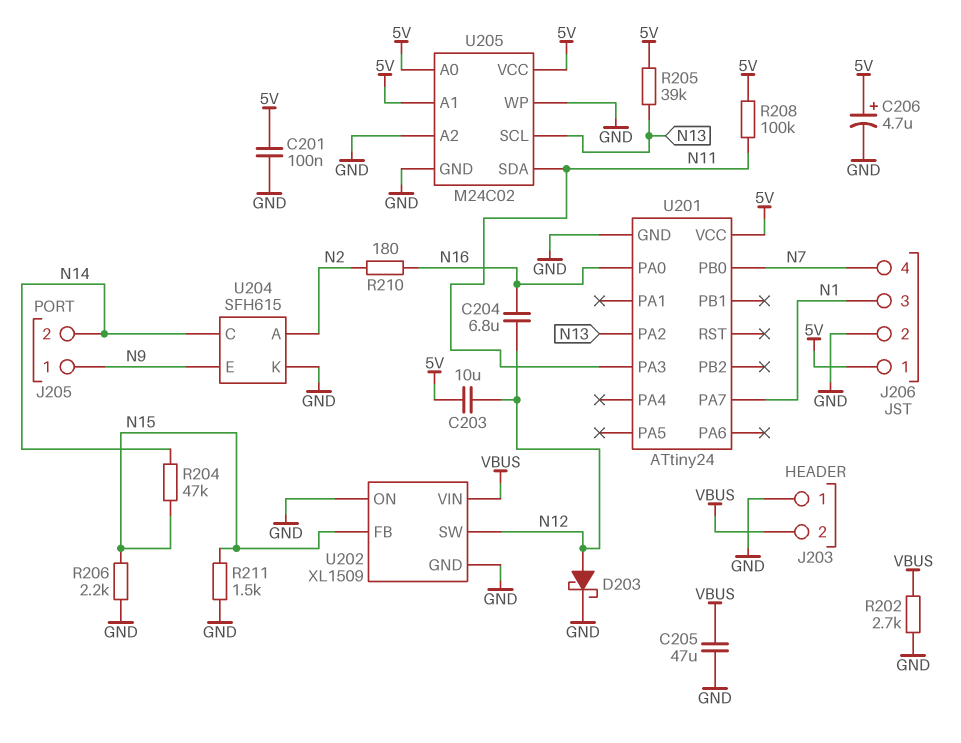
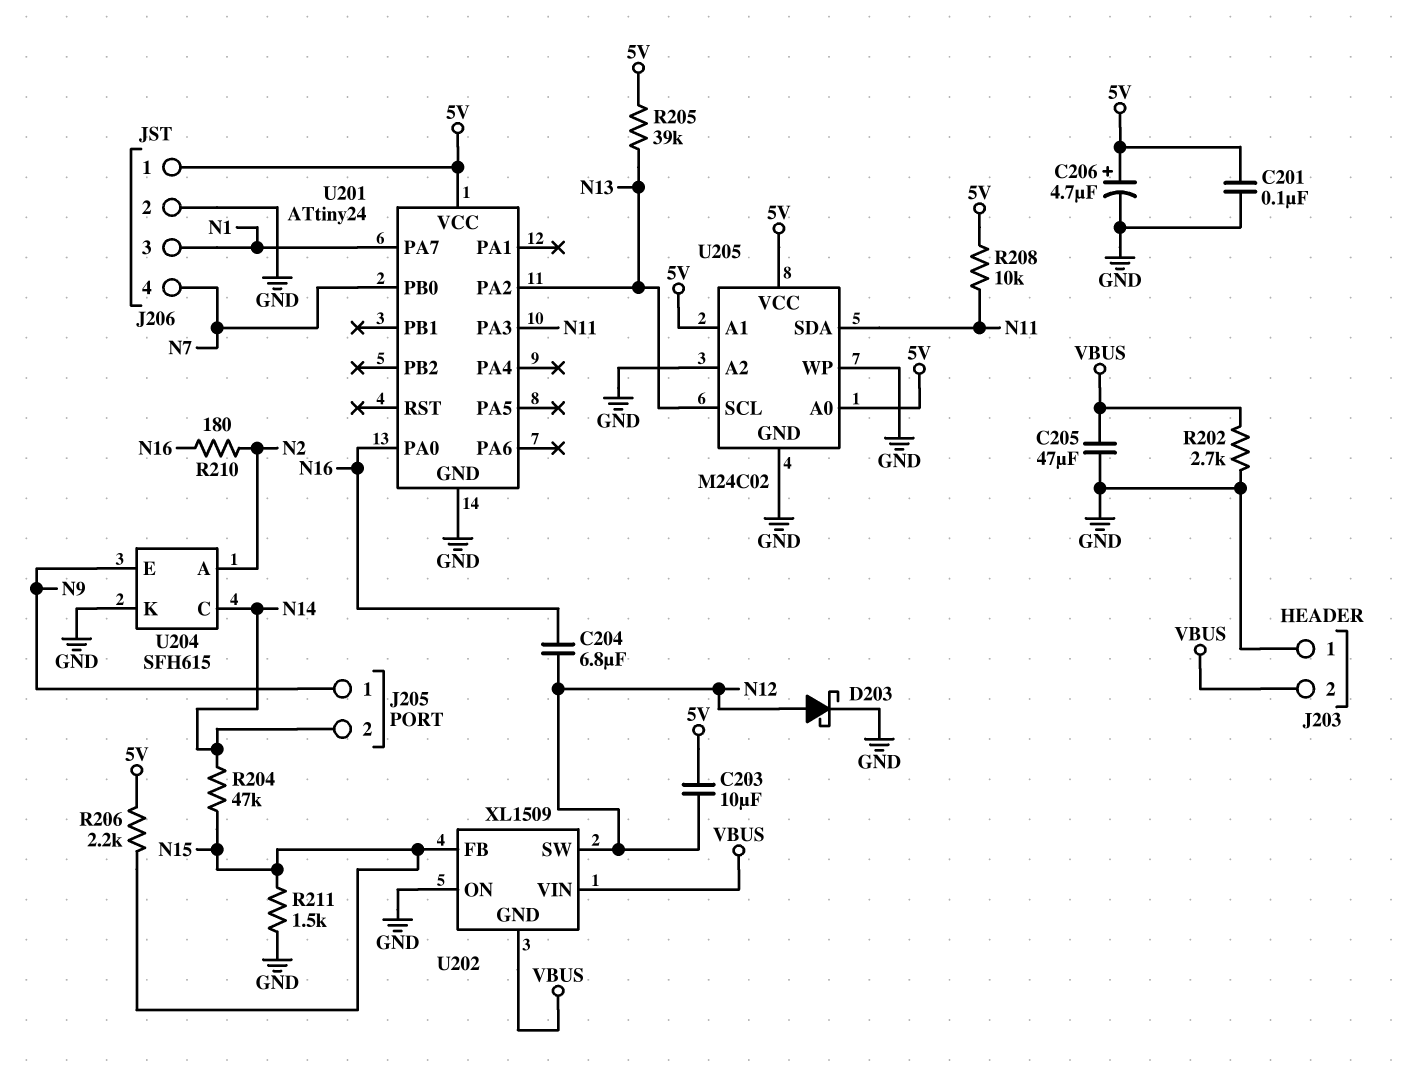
R206: 2.2k (GND, N15) -> 2.2k (5V, N15)
R208: 100k (5V, N11) -> 10k (5V, N11)
U202 pin GND: GND -> VBUS

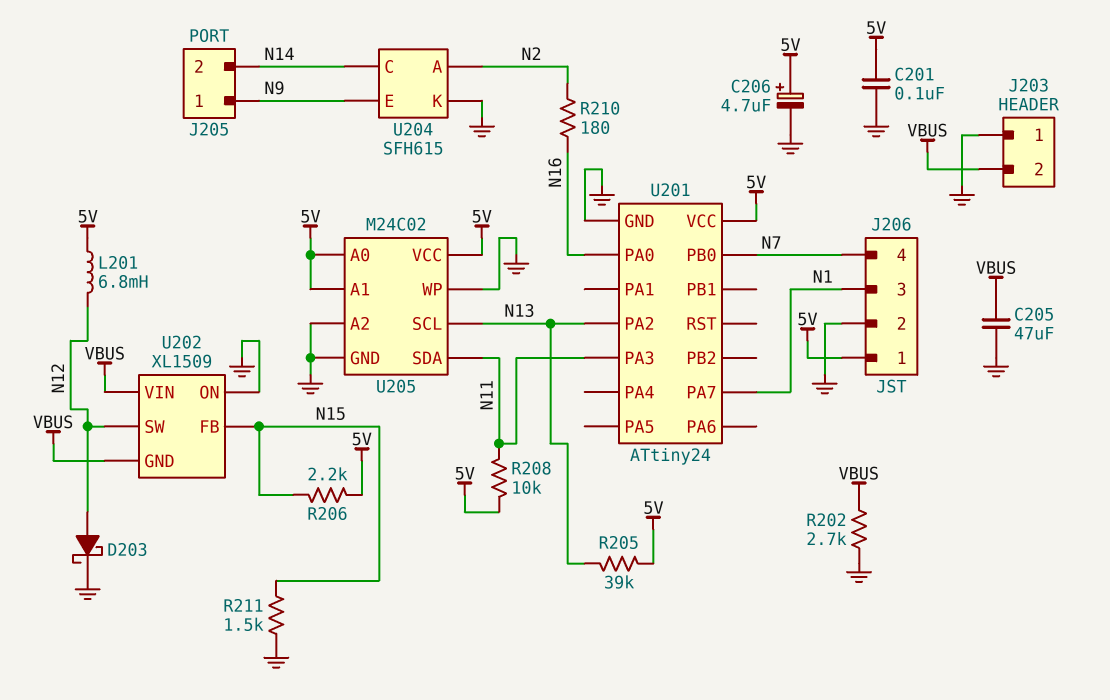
C203: 10uF (5V, N12) -> none
C204: 6.8uF (N12, N16) -> none
L201: none -> 6.8mH (5V, N12)
R204: 47k (N14, N15) -> none

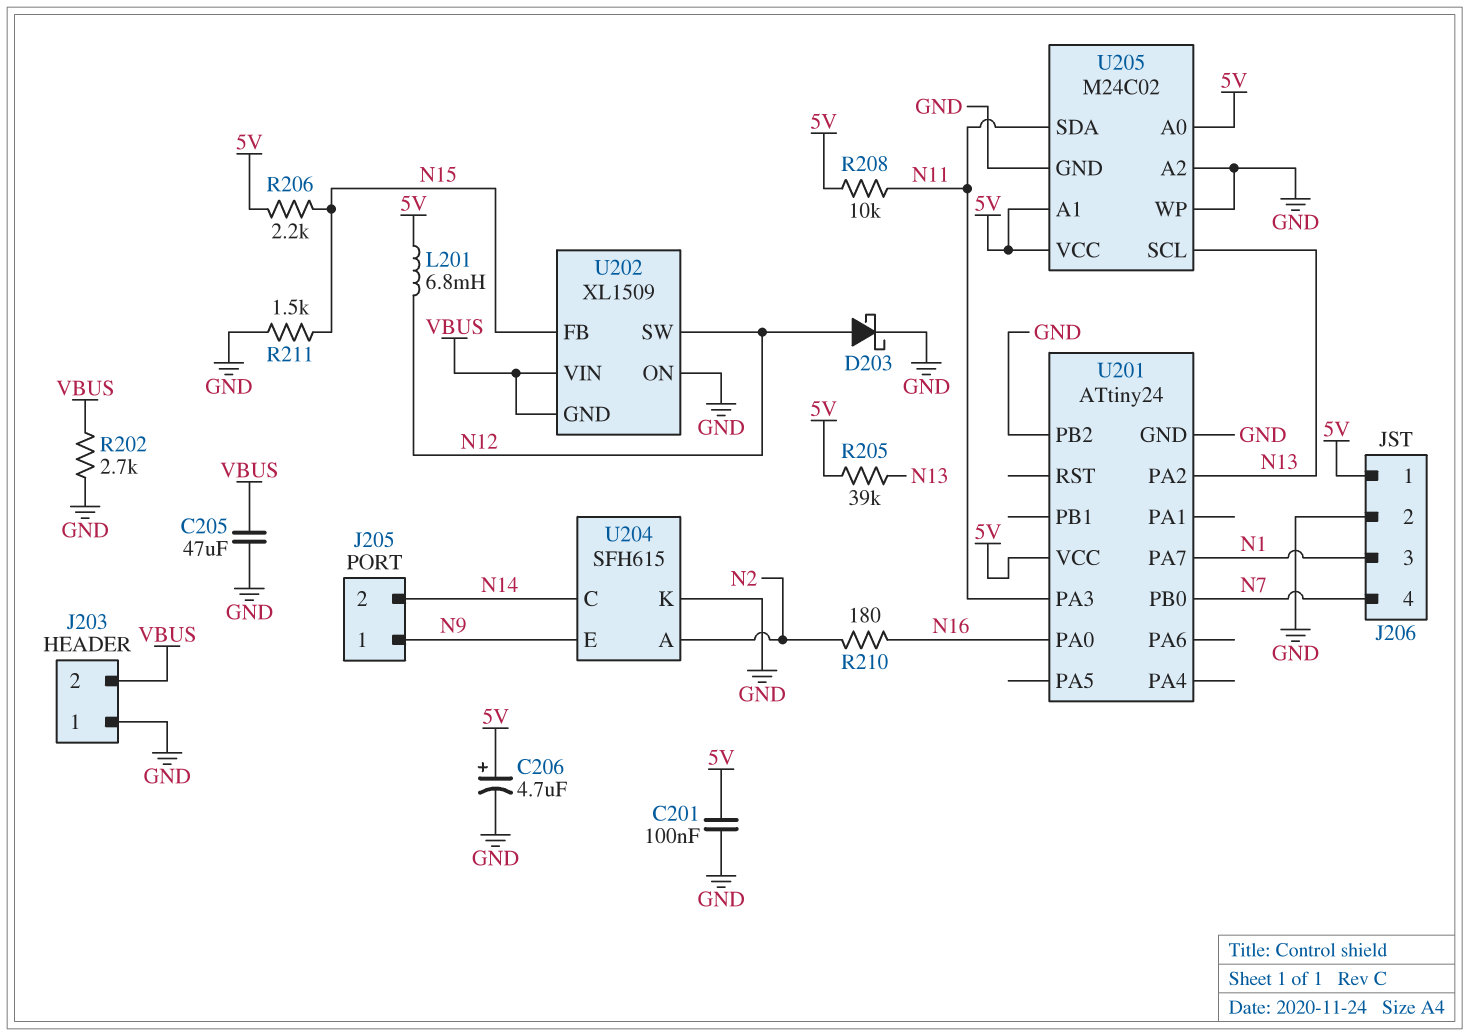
U201 pin PB2: none -> GND

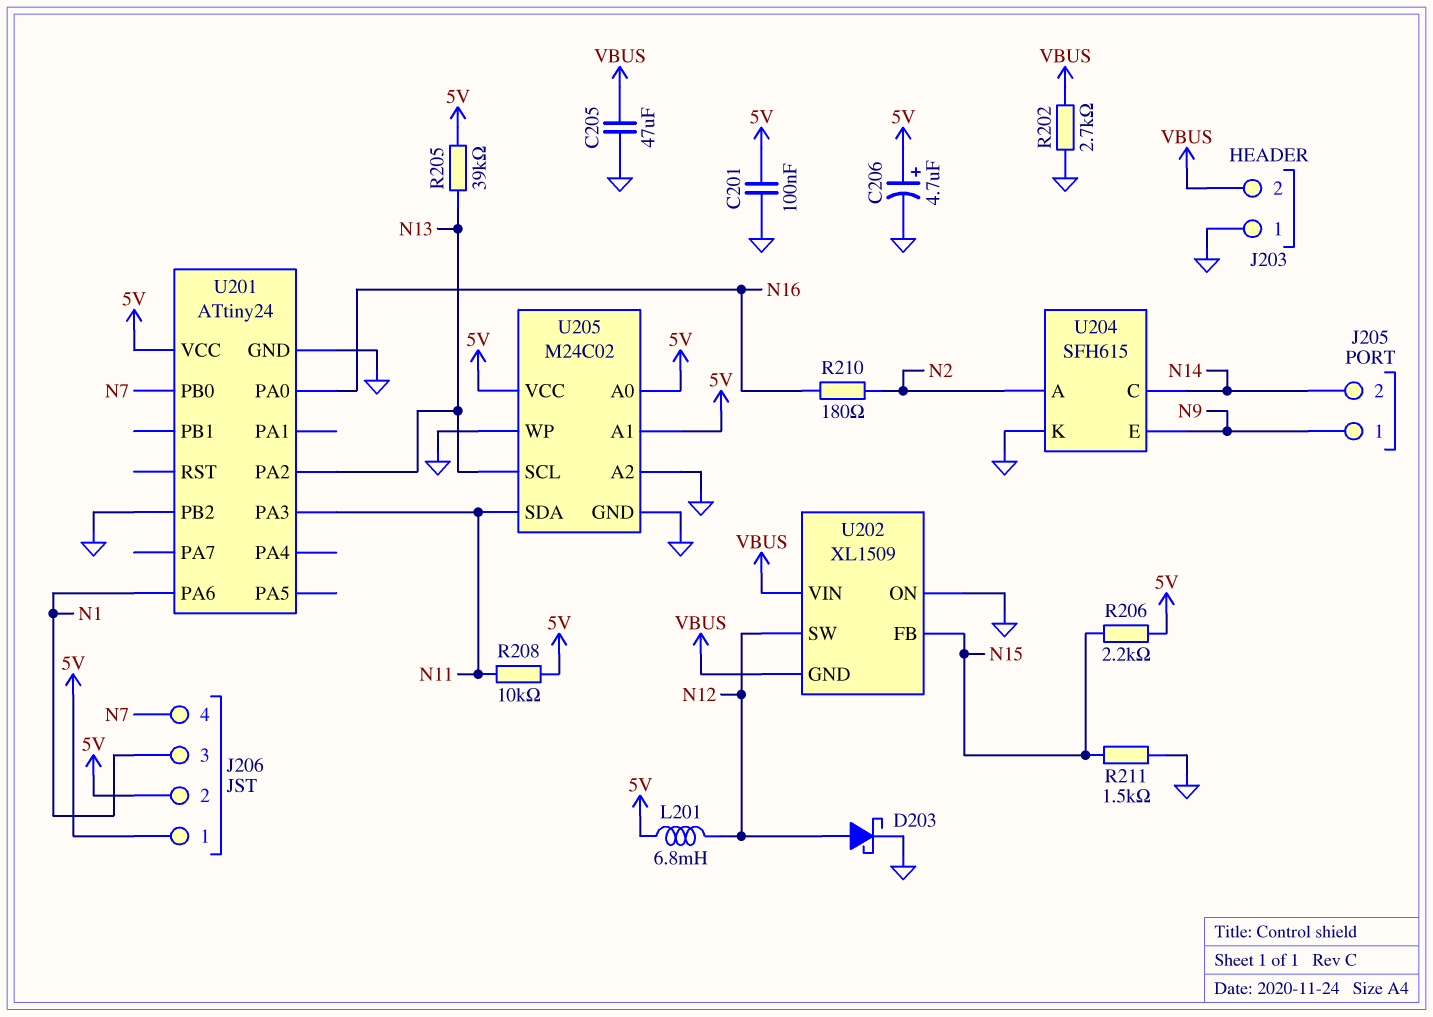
J206 pin 2: GND -> 5V
U201 pin PA6: none -> N1
U201 pin PA7: N1 -> none

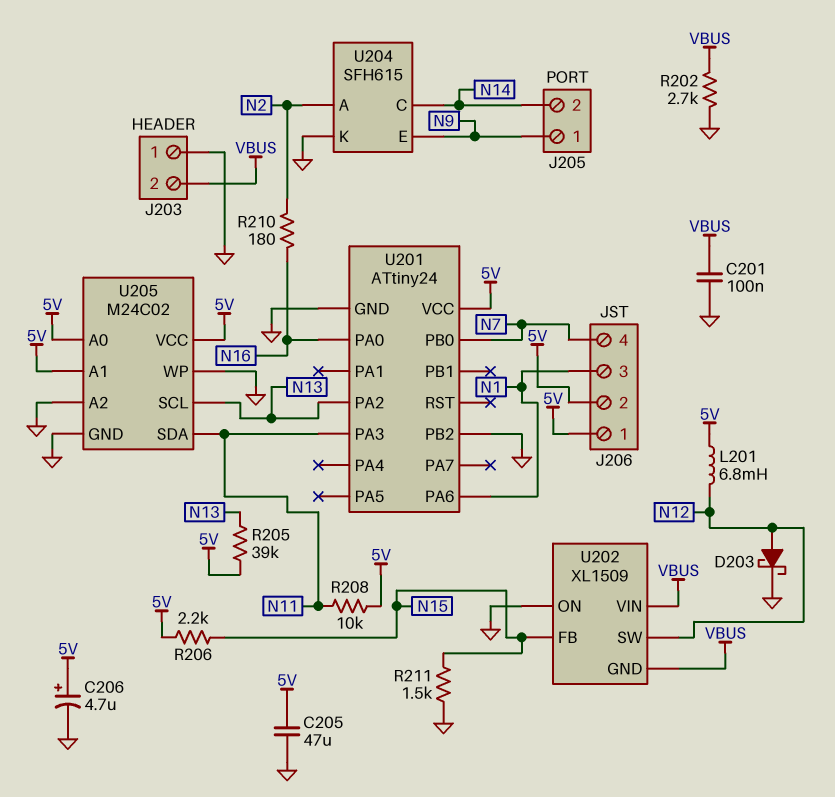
C201: 100nF (5V, GND) -> 100nF (GND, VBUS)
C205: 47uF (GND, VBUS) -> 47uF (5V, GND)

